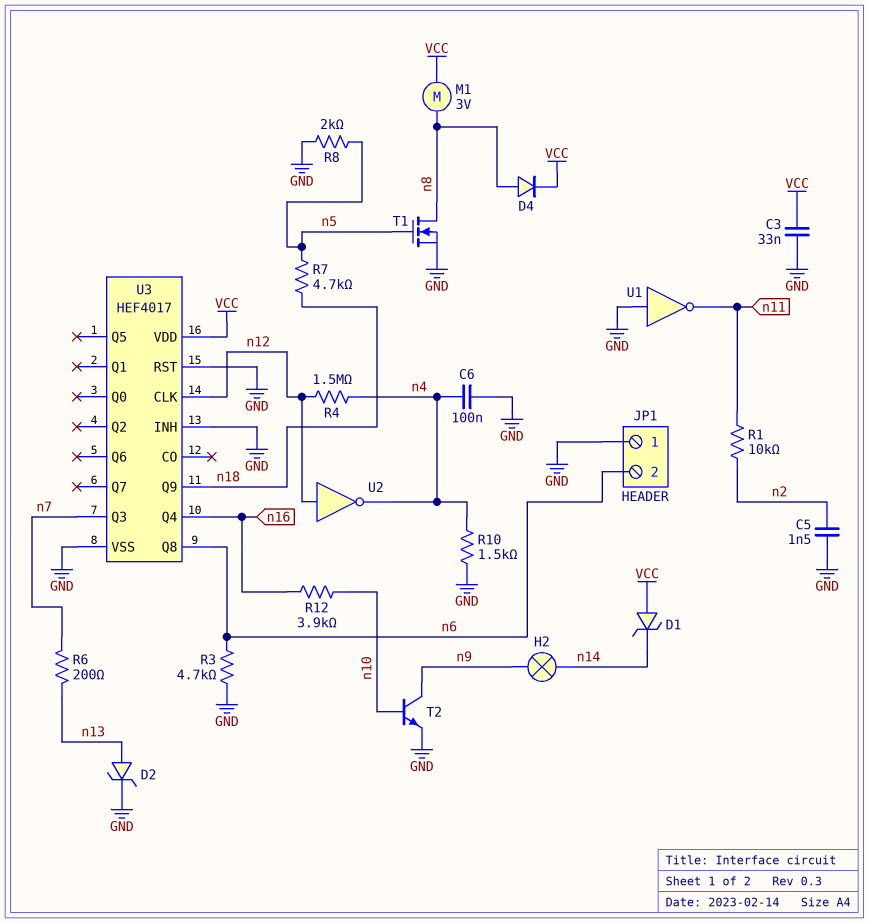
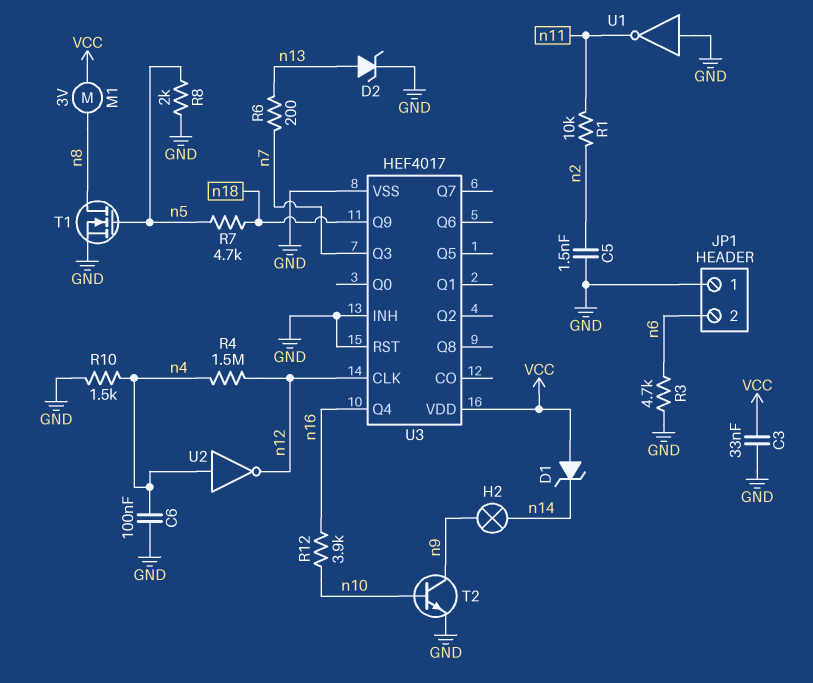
D4: diode (A n8, K VCC) -> none
U2: NOT (in n12, out n4) -> NOT (in n4, out n12)
U3 pin Q8: n6 -> none

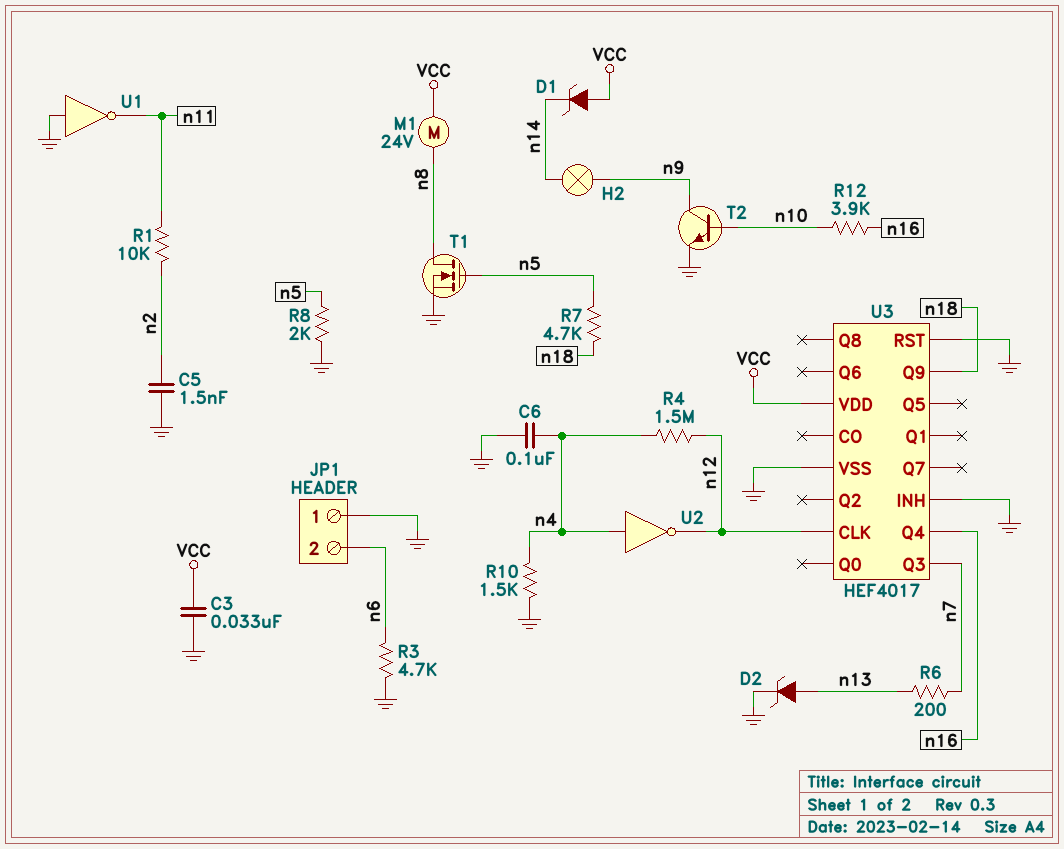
M1: motor 3V (VCC, n8) -> motor 24V (VCC, n8)

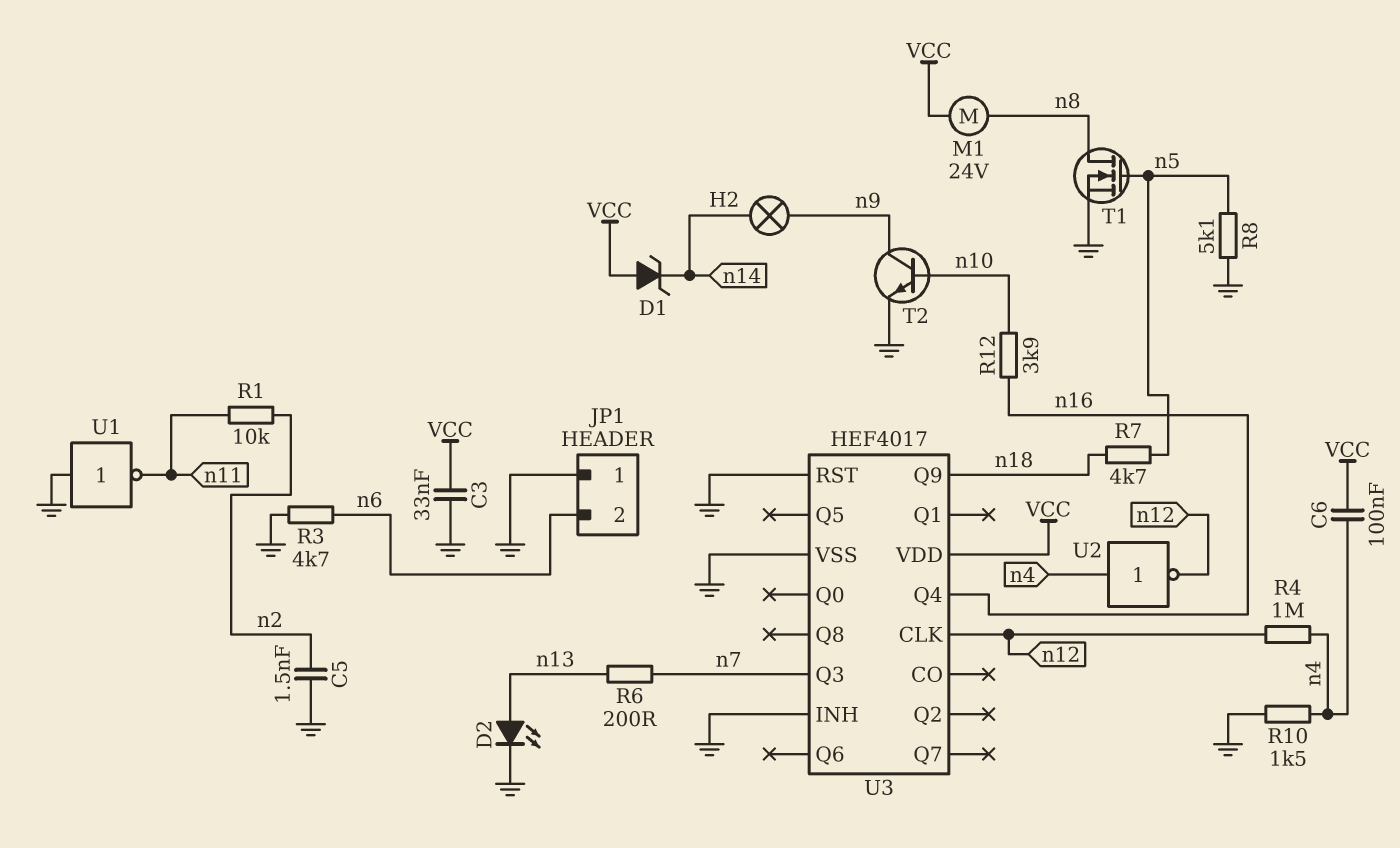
C6: 100nF (GND, n4) -> 100nF (VCC, n4)
D2: zener (A n13, K GND) -> LED (A n13, K GND)
R4: 1.5M (n4, n12) -> 1M (n4, n12)
R8: 2k (GND, n5) -> 5.1k (GND, n5)

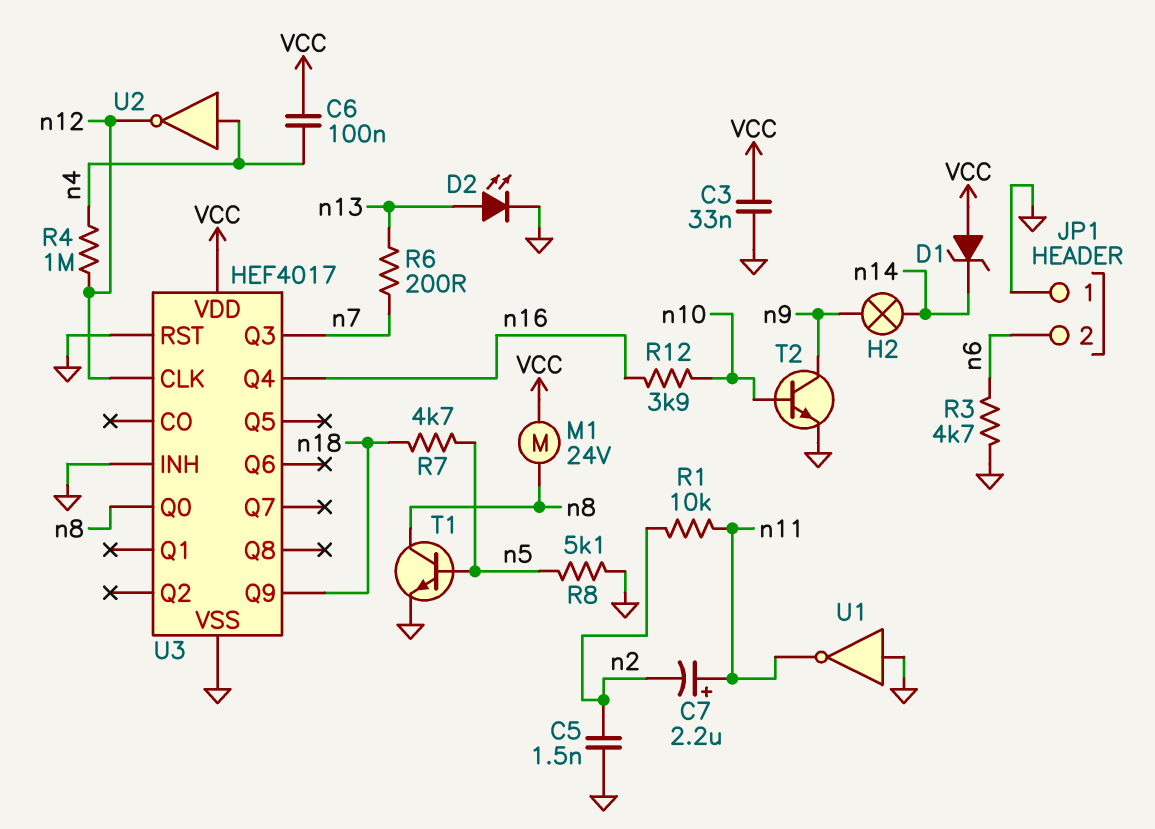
C7: none -> 2.2uF (plus n11, minus n2)
R10: 1.5k (GND, n4) -> none
T1: NMOS (G n5, D n8, S GND) -> NPN (B n5, C n8, E GND)
U3 pin Q0: none -> n8

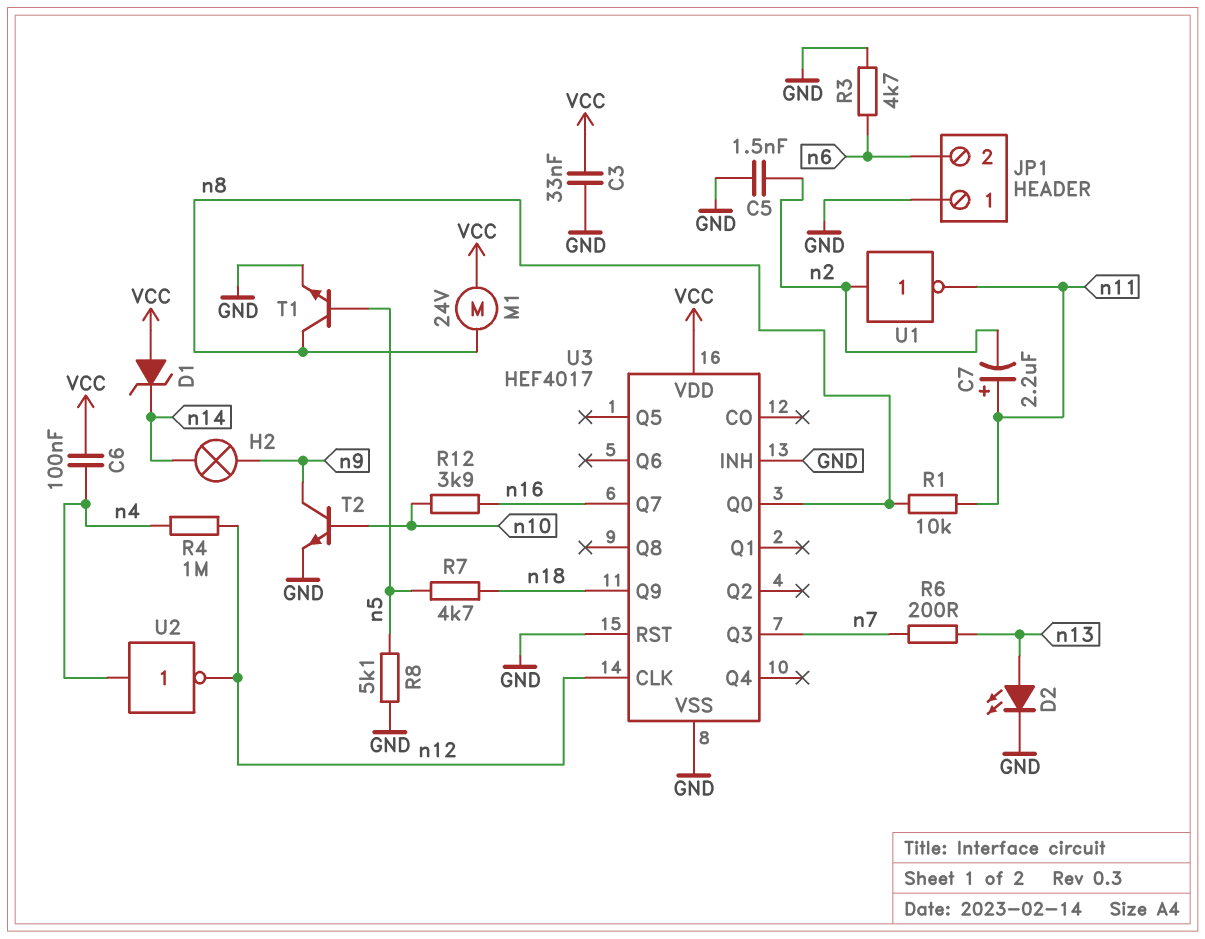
R1: 10k (n2, n11) -> 10k (n8, n11)
U1: NOT (in GND, out n11) -> NOT (in n2, out n11)
U3 pin Q4: n16 -> none
U3 pin Q7: none -> n16

